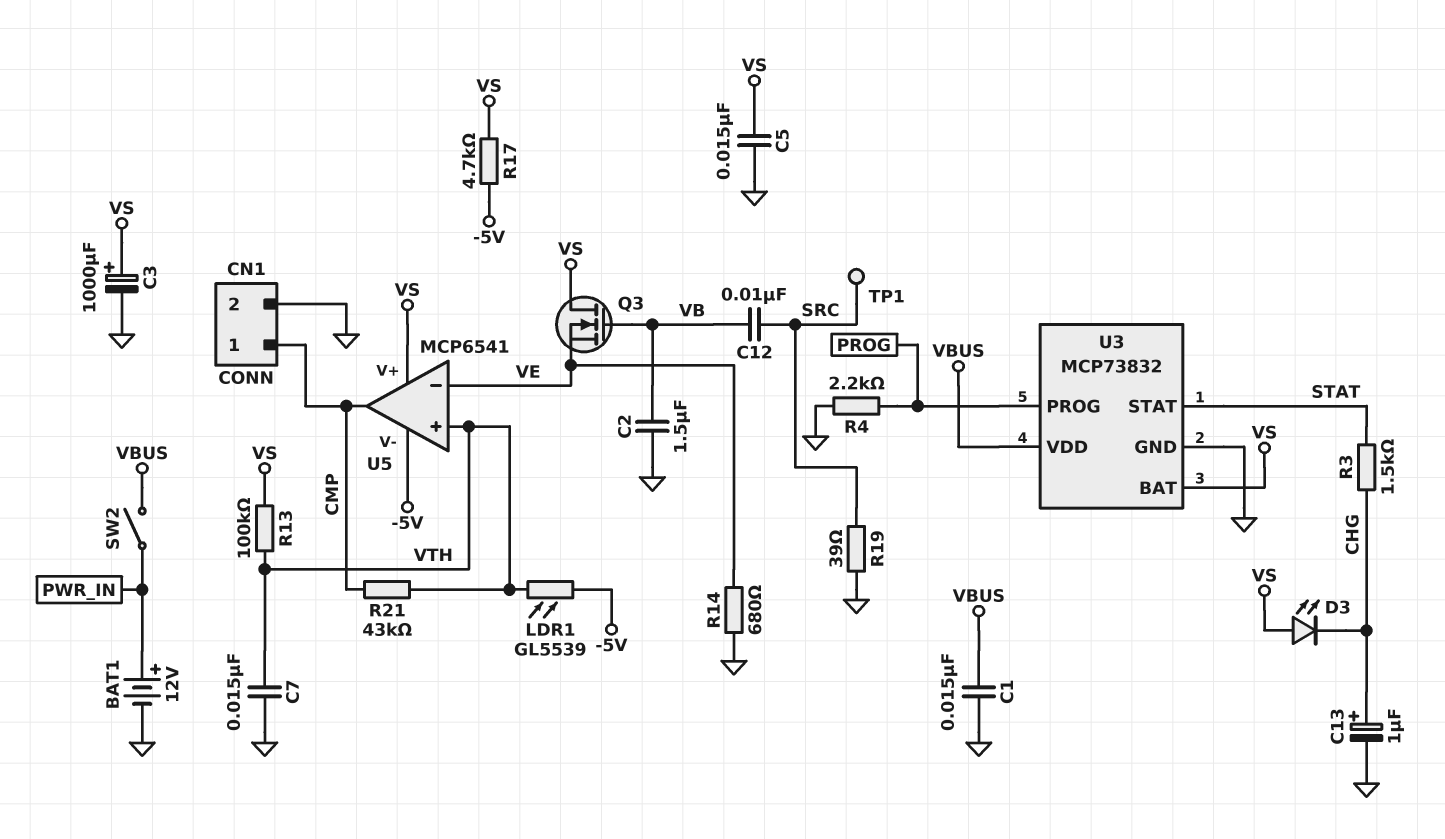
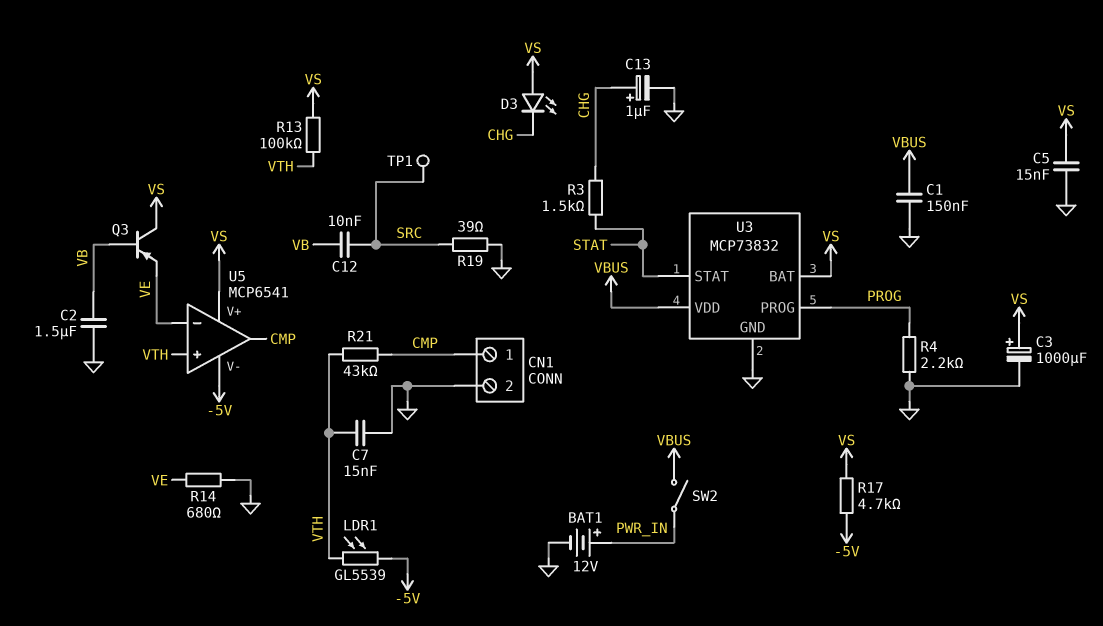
C1: 15nF (GND, VBUS) -> 150nF (GND, VBUS)
Q3: NMOS (G VB, D VS, S VE) -> PNP (B VB, C VS, E VE)

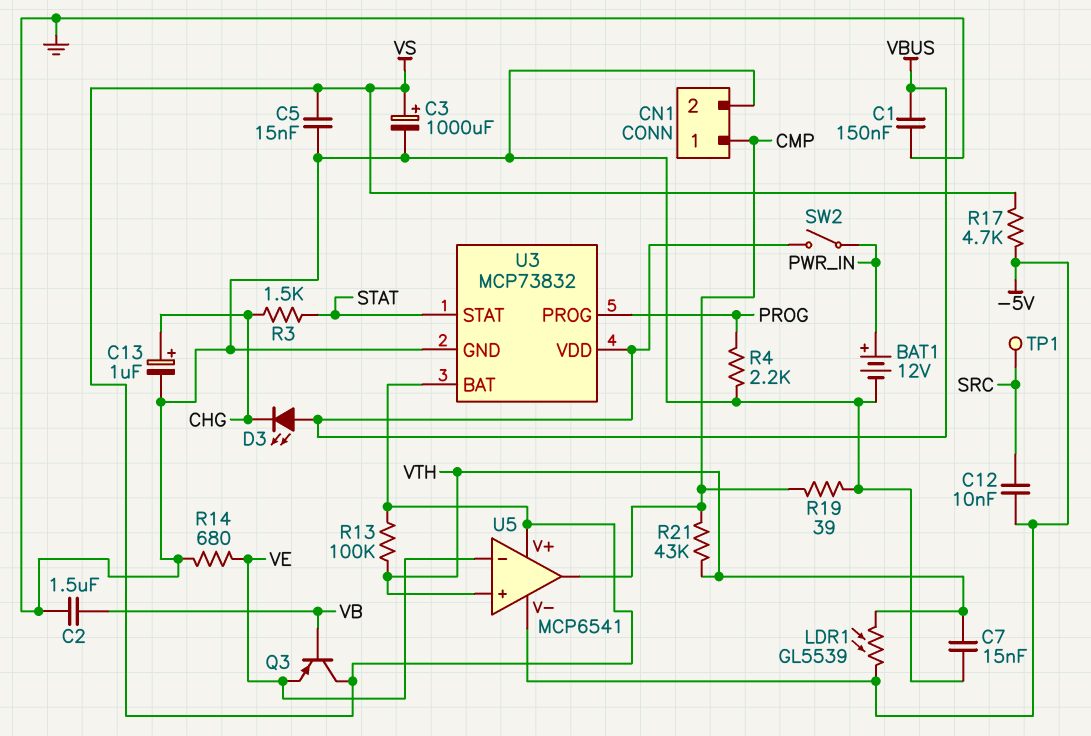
C12: 10nF (SRC, VB) -> 10nF (-5V, SRC)
D3: LED (A VS, K CHG) -> LED (A VBUS, K CHG)
R19: 39 (GND, SRC) -> 39 (CMP, GND)

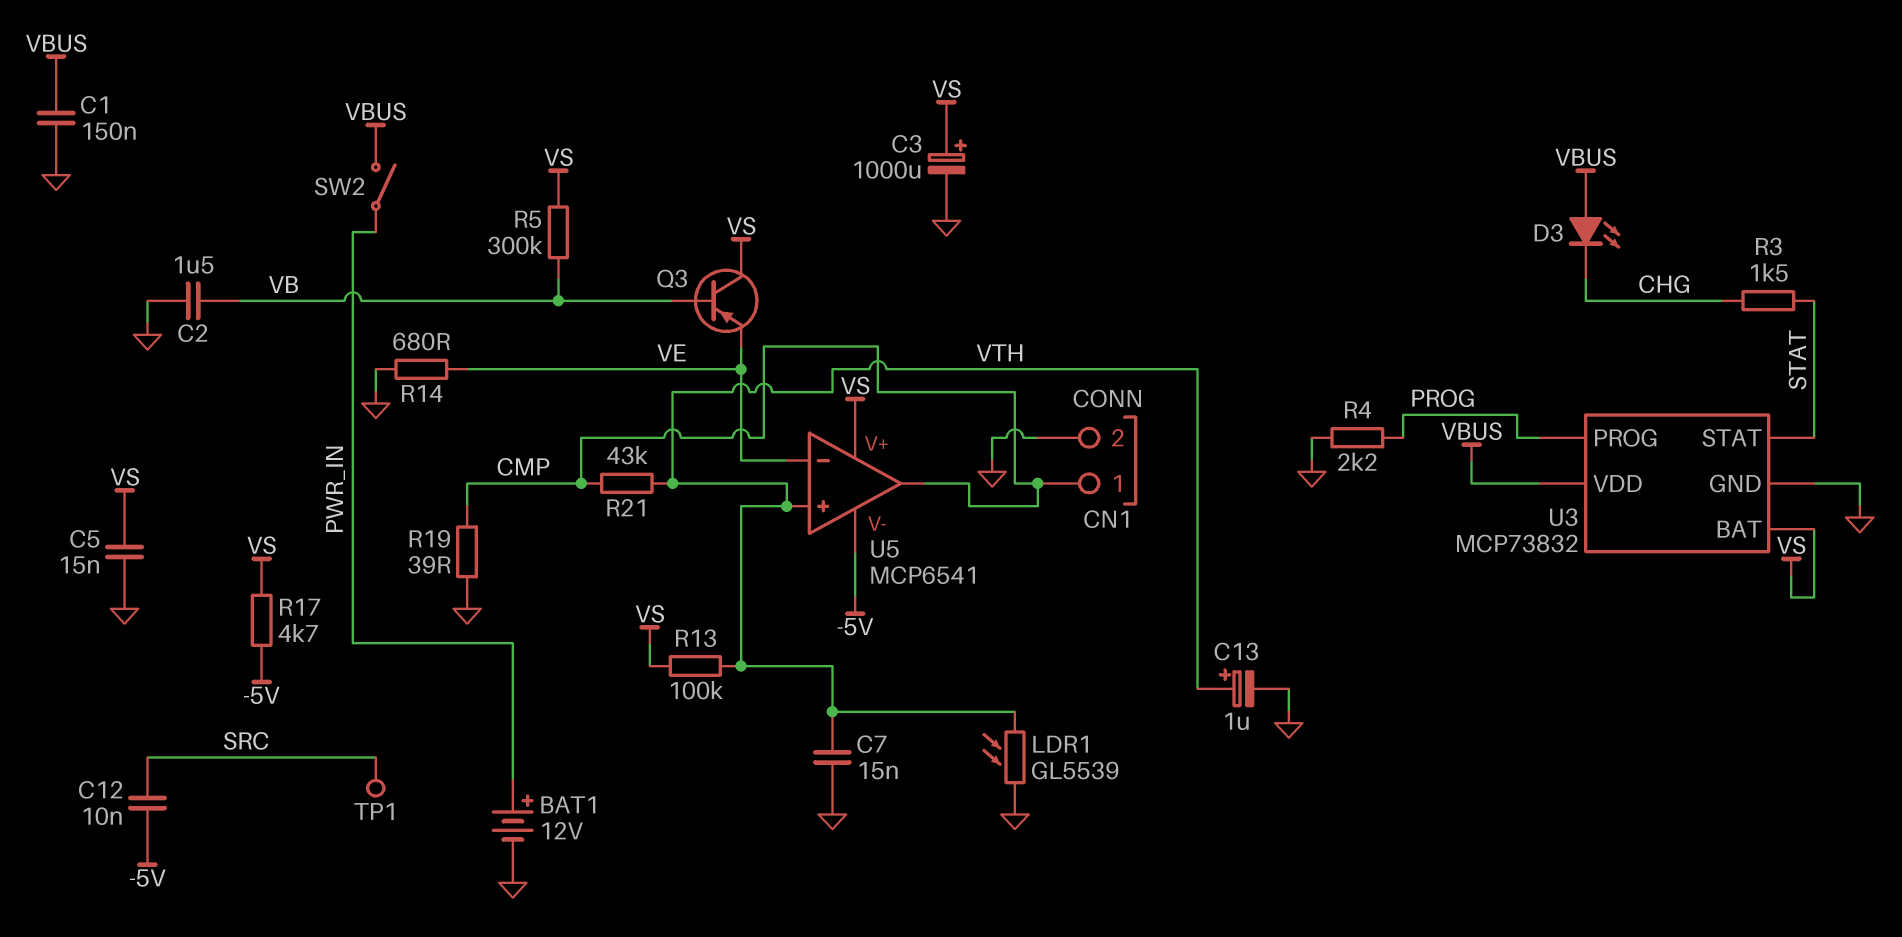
C13: 1uF (plus CHG, minus GND) -> 1uF (plus VTH, minus GND)
LDR1: GL5539 (-5V, VTH) -> GL5539 (GND, VTH)
R5: none -> 300k (VB, VS)

